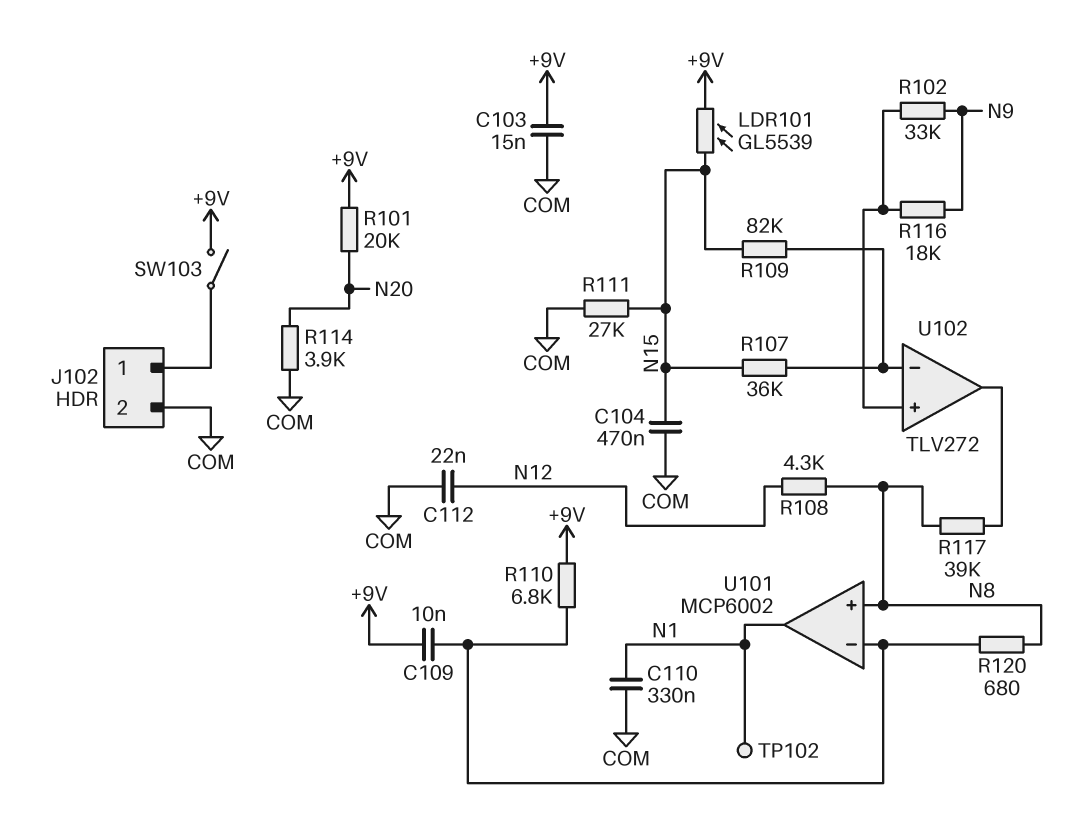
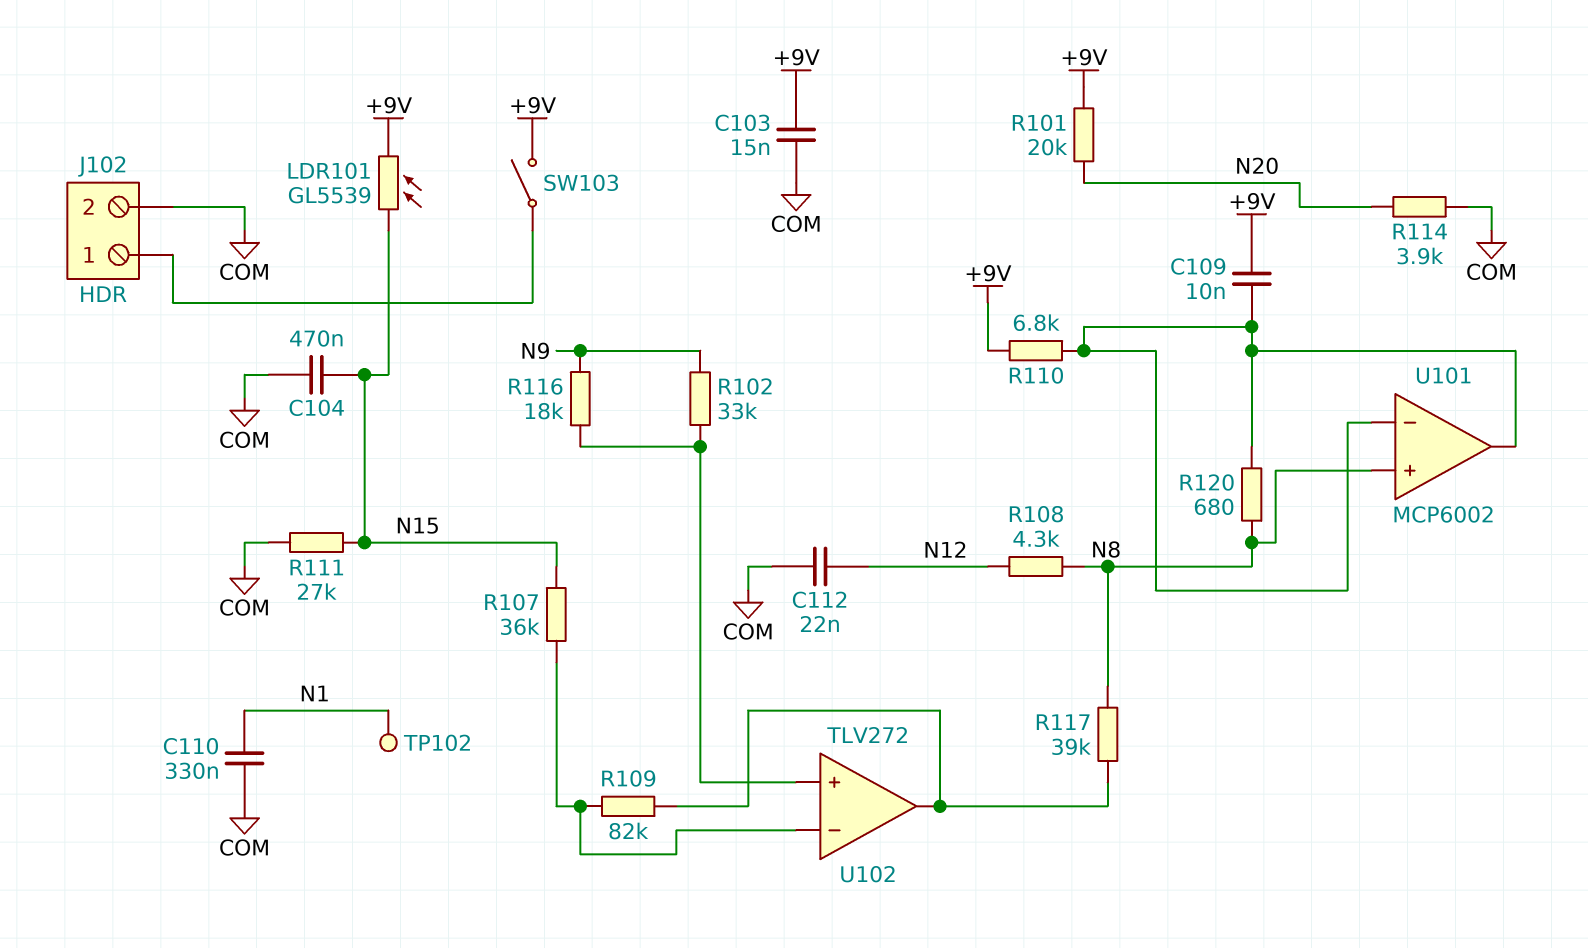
R109: 82k (N15, U102/in-) -> 82k (U102/in-, U102/out)
U101 pin out: N1 -> U101/in-

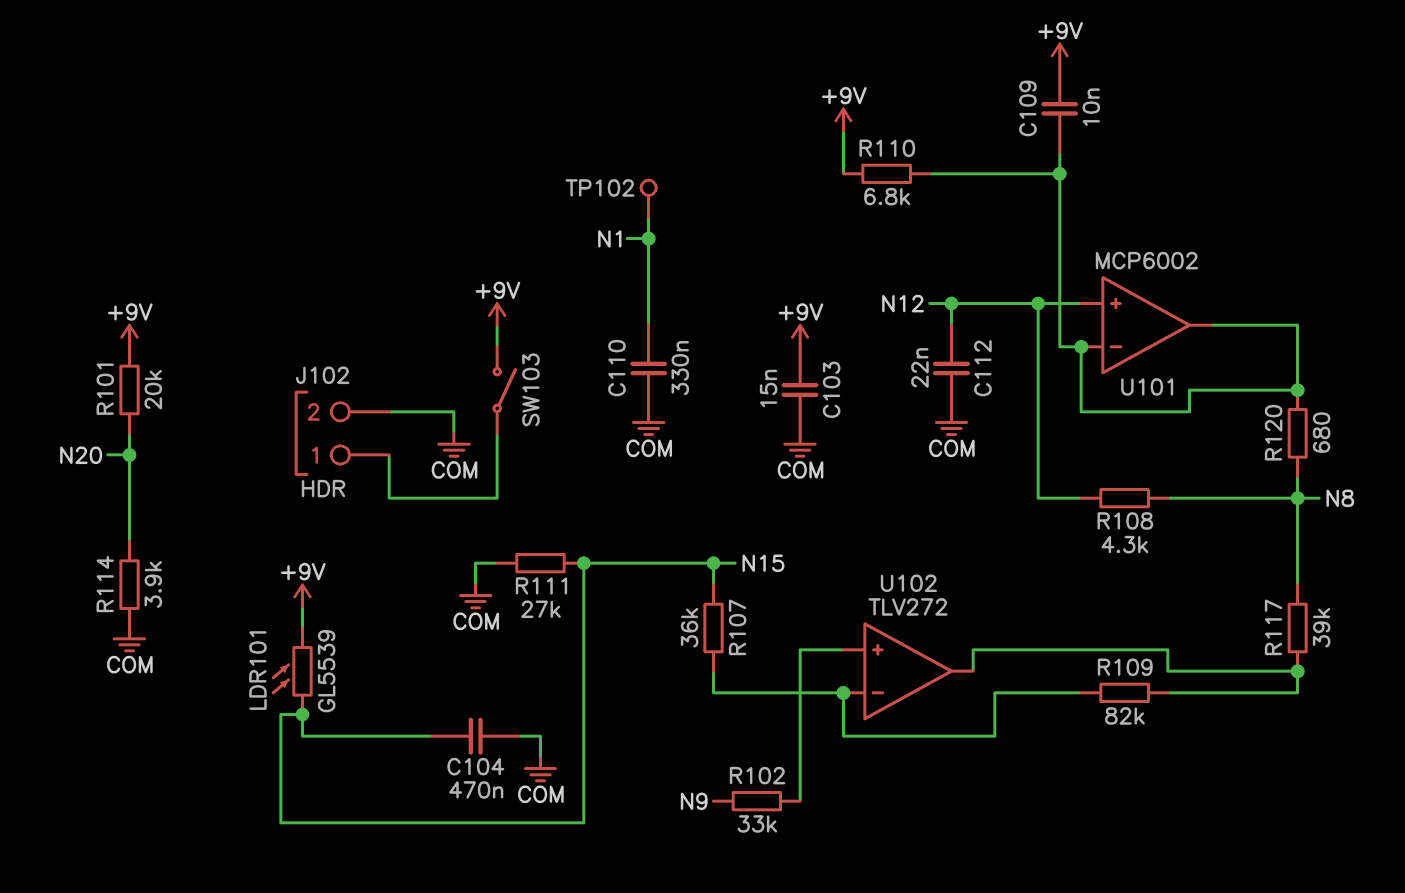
R116: 18k (N9, U102/in+) -> none
U101 pin in+: N8 -> N12

